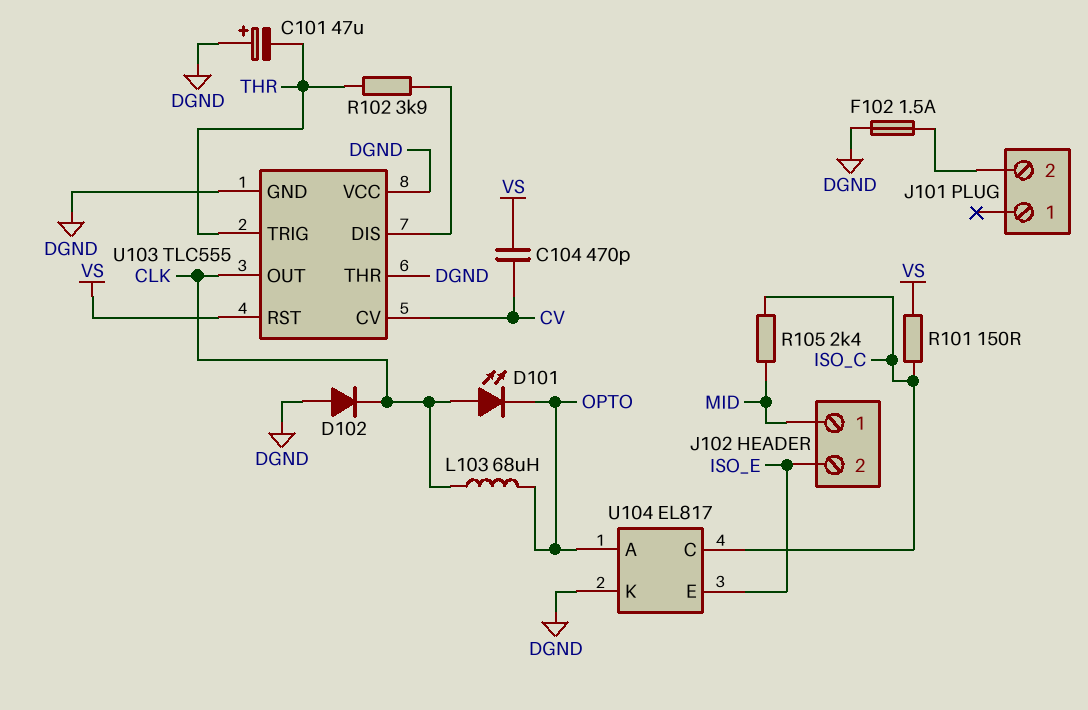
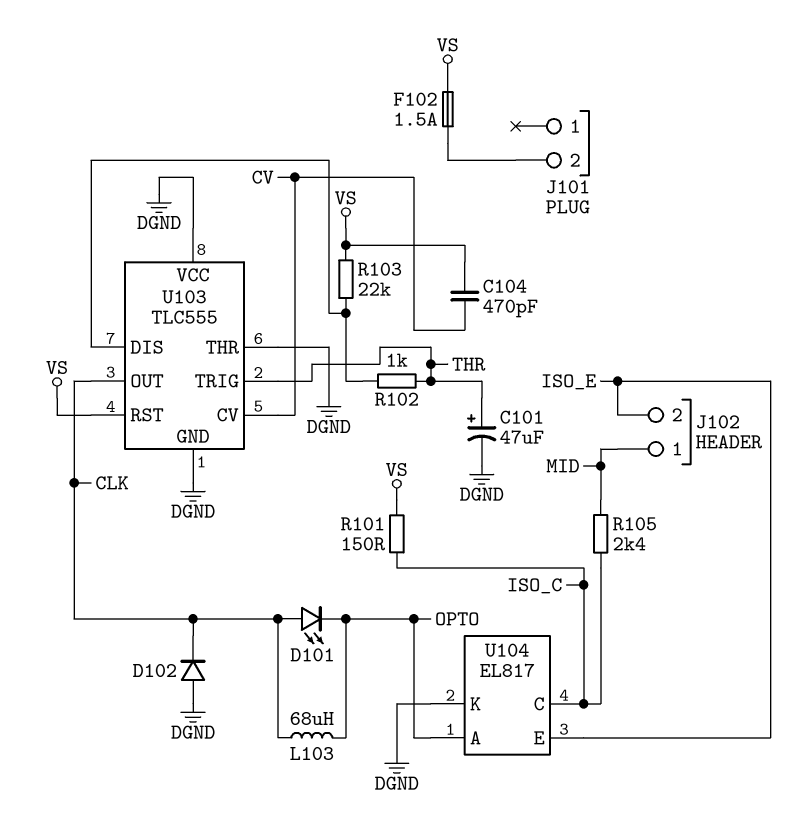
C101: 47uF (plus DGND, minus THR) -> 47uF (plus THR, minus DGND)
F102: 1.5A (DGND, J101/2) -> 1.5A (J101/2, VS)
R102: 3.9k (THR, U103/DIS) -> 1k (THR, U103/DIS)
R103: none -> 22k (U103/DIS, VS)

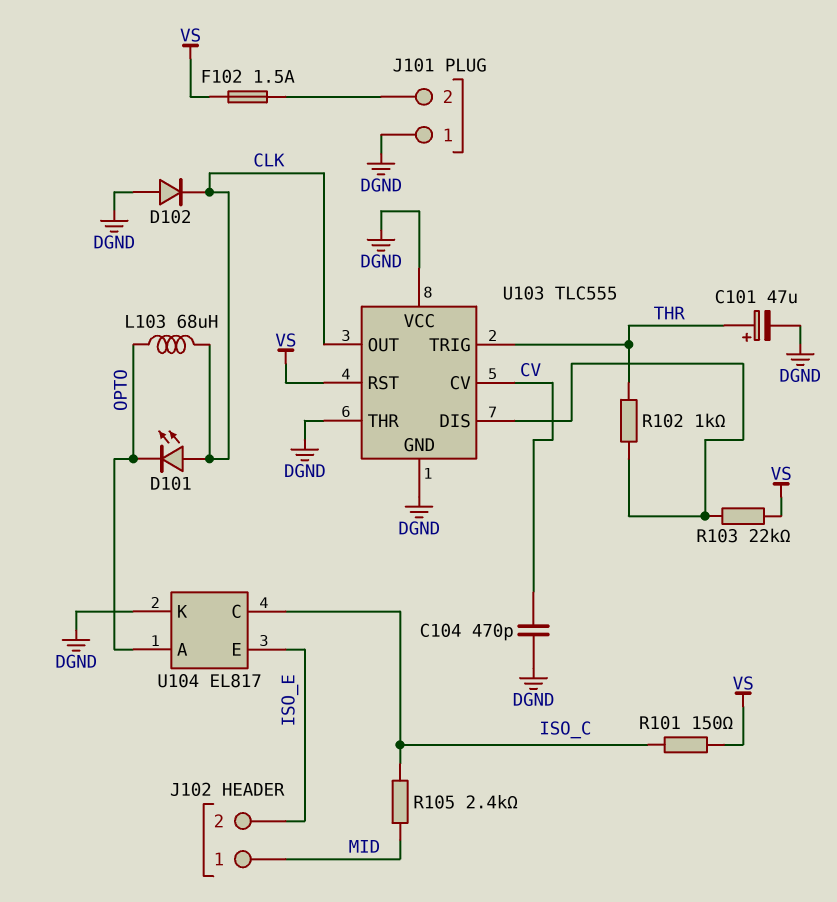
C104: 470pF (CV, VS) -> 470pF (CV, DGND)
J101 pin 1: none -> DGND

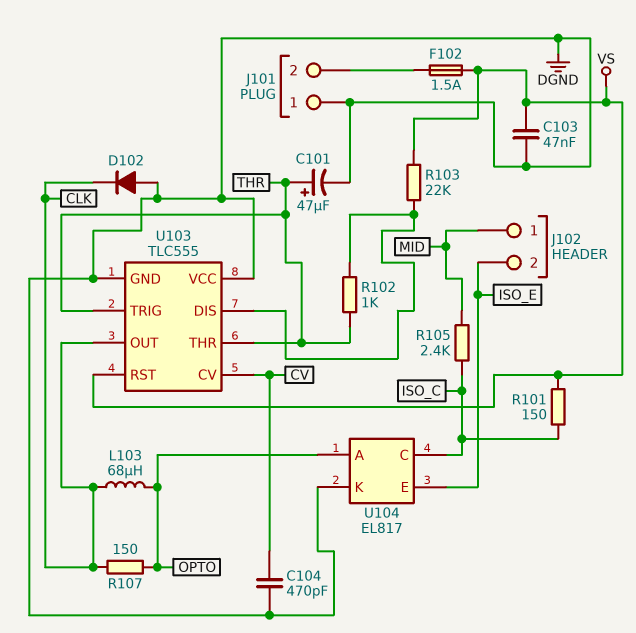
C103: none -> 47nF (DGND, VS)
D101: LED (A CLK, K OPTO) -> none
R107: none -> 150 (CLK, OPTO)
U103 pin THR: DGND -> THR

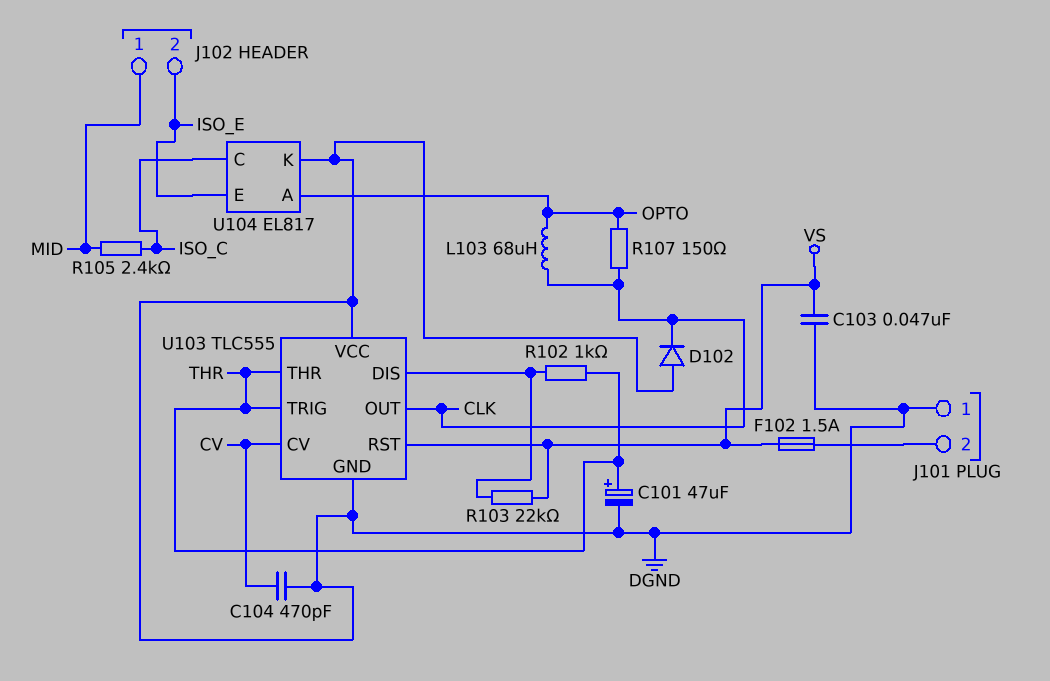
R101: 150 (ISO_C, VS) -> none

